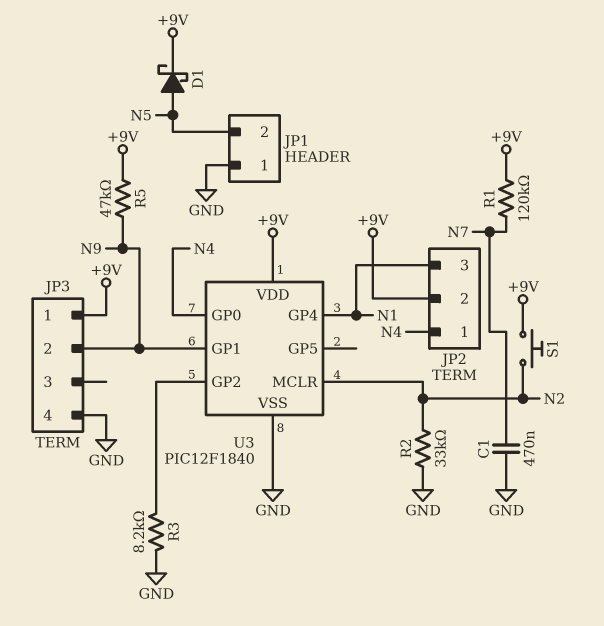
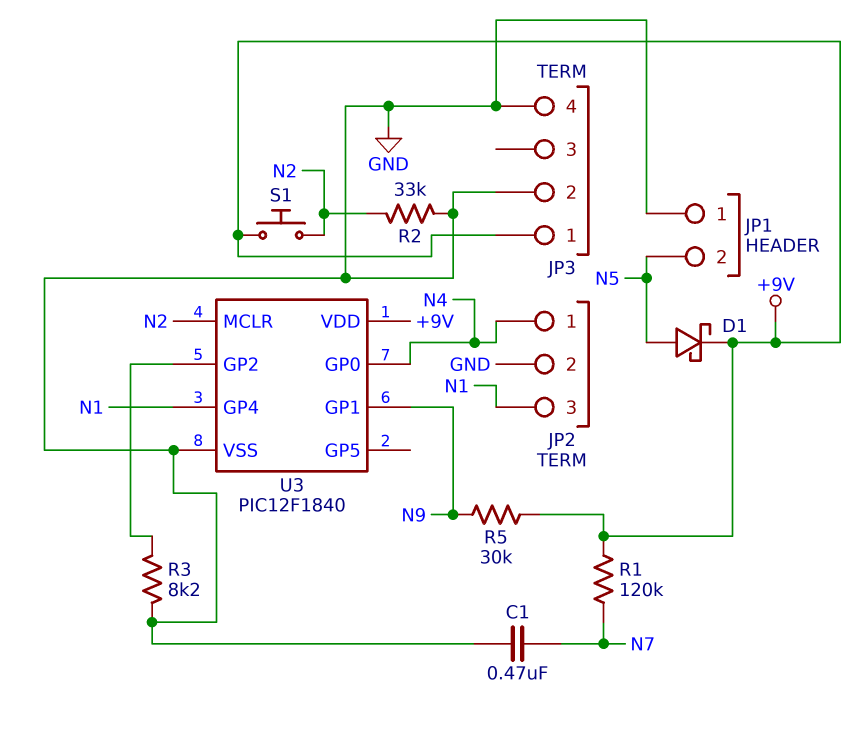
JP2 pin 2: +9V -> GND
JP3 pin 2: N9 -> GND
R5: 47k (+9V, N9) -> 30k (+9V, N9)

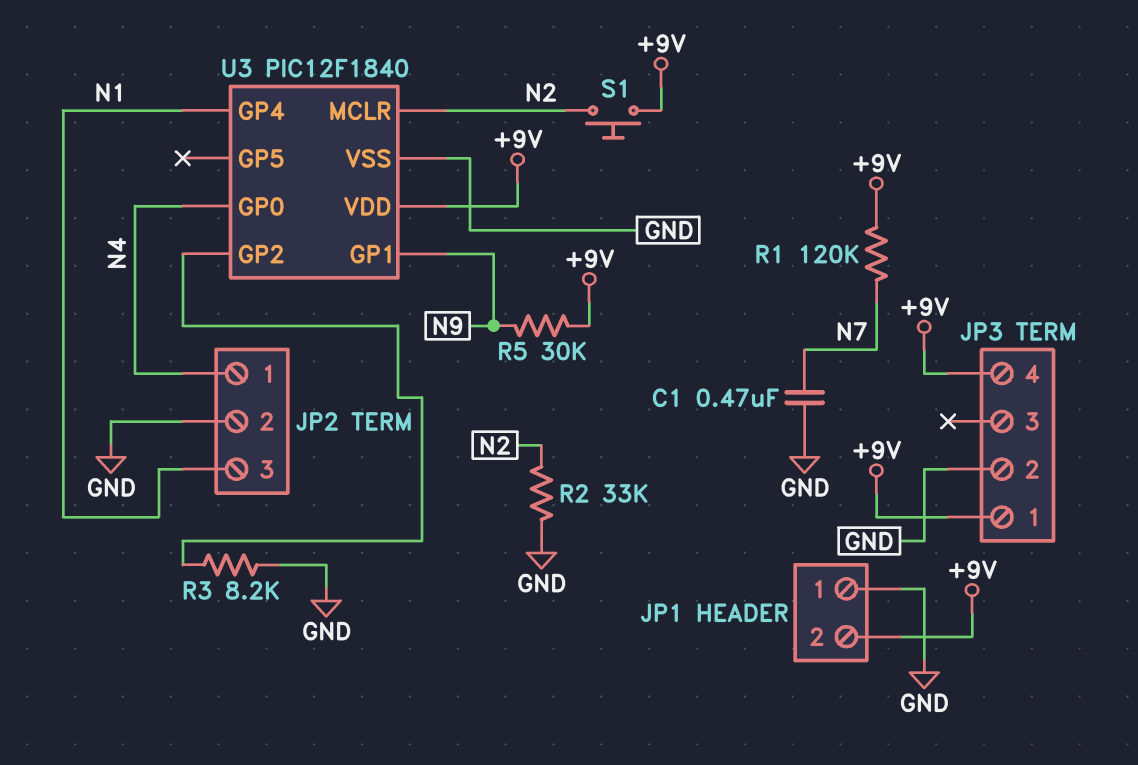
D1: schottky (A N5, K +9V) -> none
JP1 pin 2: N5 -> +9V
JP3 pin 4: GND -> +9V

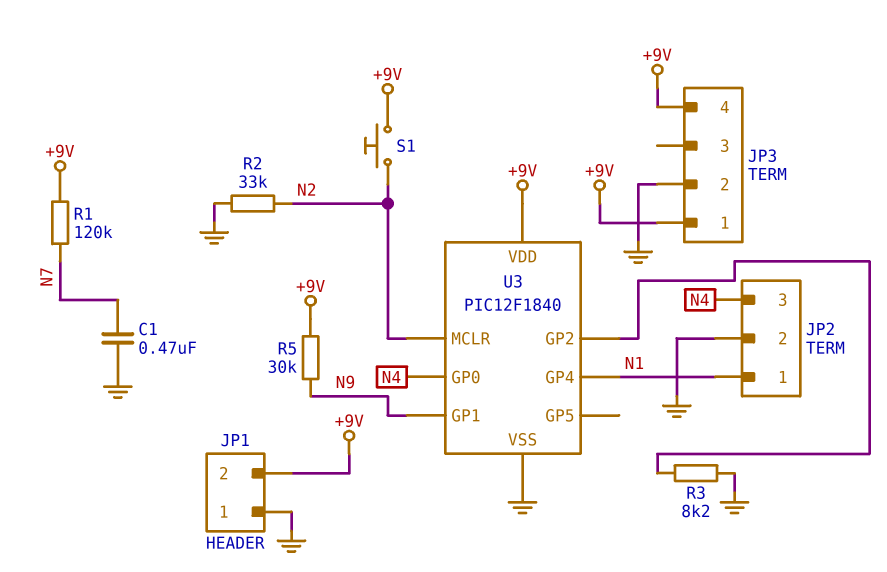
JP2 pin 1: N4 -> N1
JP2 pin 3: N1 -> N4

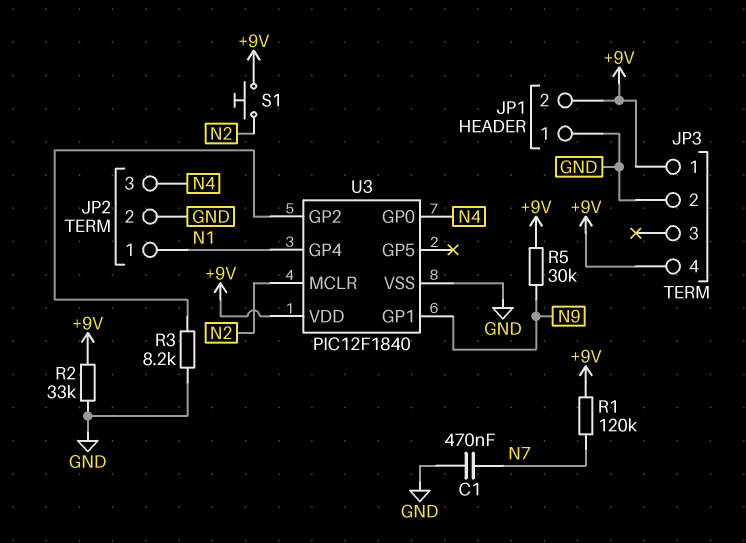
R2: 33k (GND, N2) -> 33k (+9V, GND)

